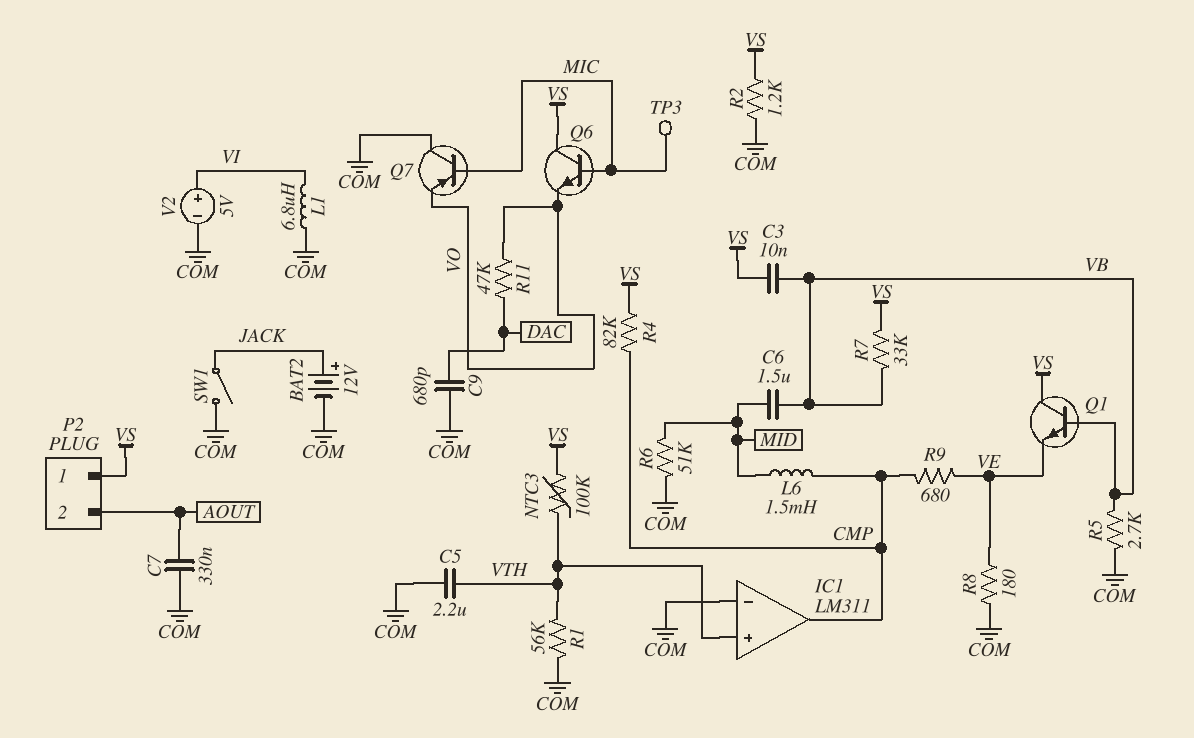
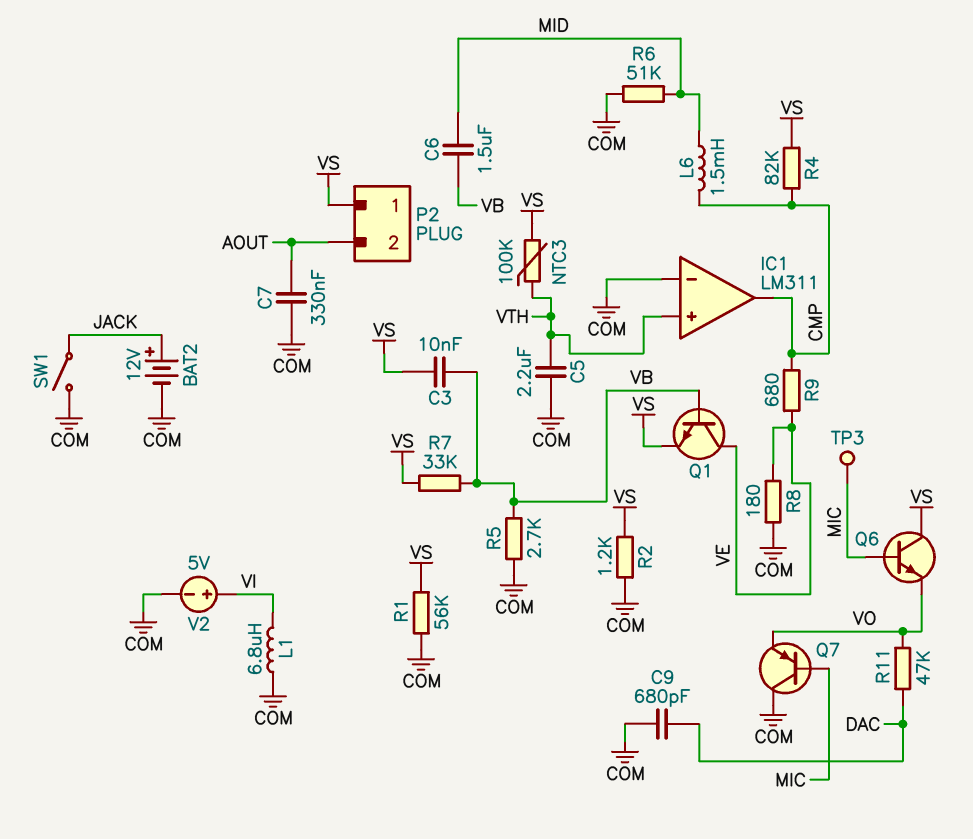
Q1: NPN (B VB, C VS, E VE) -> NPN (B VB, C VE, E VS)
R1: 56k (COM, VTH) -> 56k (COM, VS)

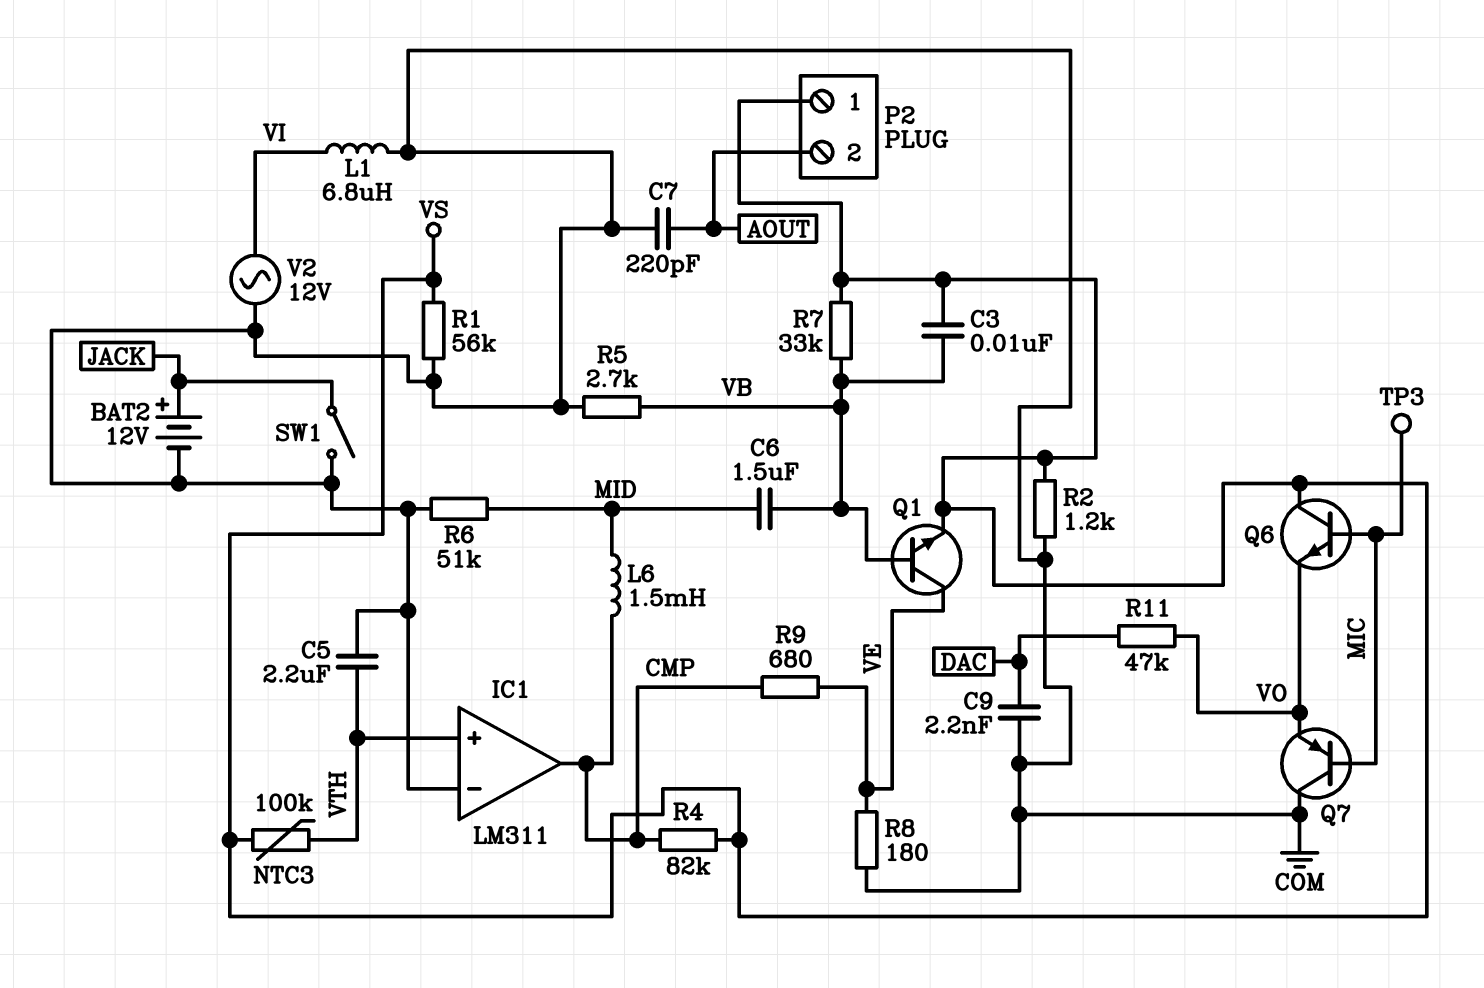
C7: 330nF (AOUT, COM) -> 220pF (AOUT, COM)
C9: 680pF (COM, DAC) -> 2.2nF (COM, DAC)
V2: 5V (plus VI, minus COM) -> AC 12V (COM, VI)

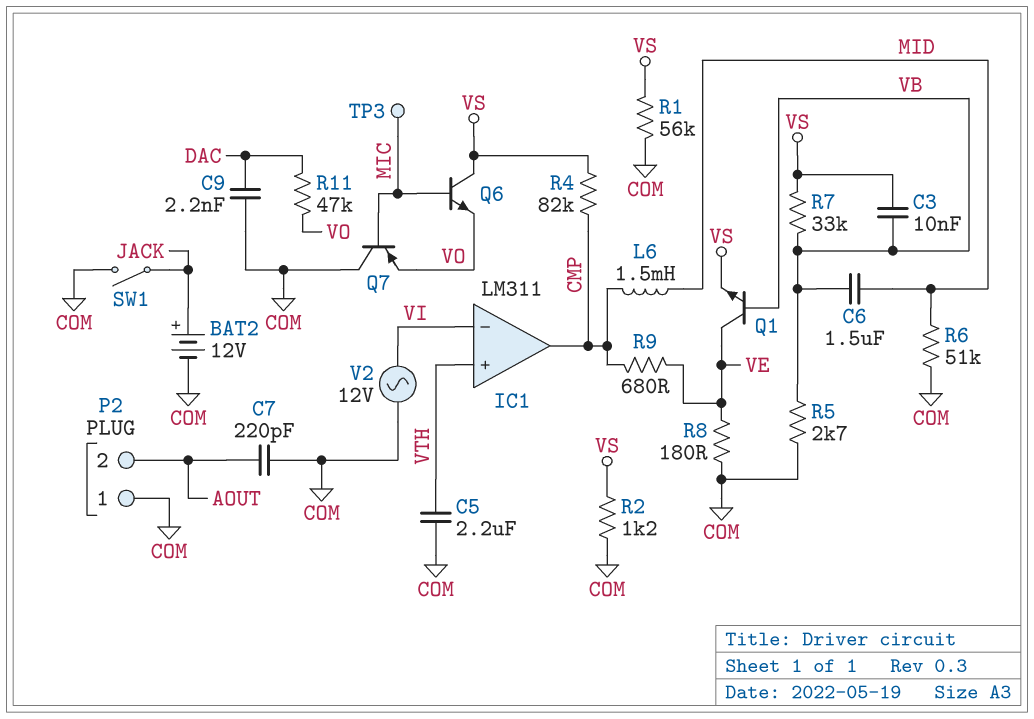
IC1 pin in-: COM -> VI
L1: 6.8uH (COM, VI) -> none
NTC3: 100k (VS, VTH) -> none
P2 pin 1: VS -> COM

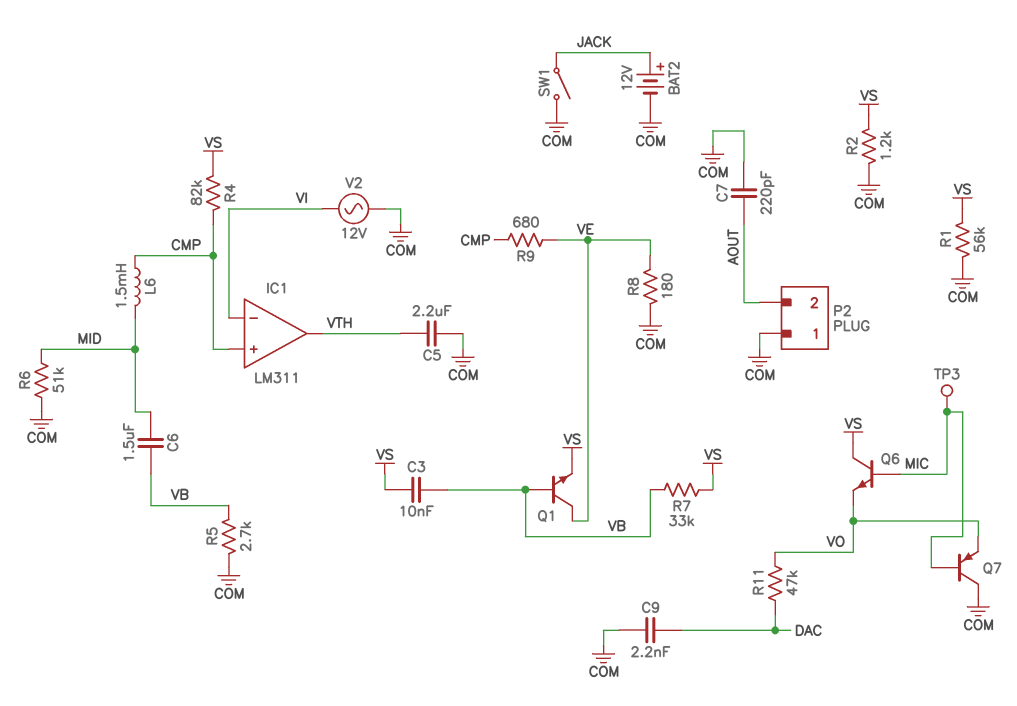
IC1 pin in+: VTH -> CMP
IC1 pin out: CMP -> VTH

